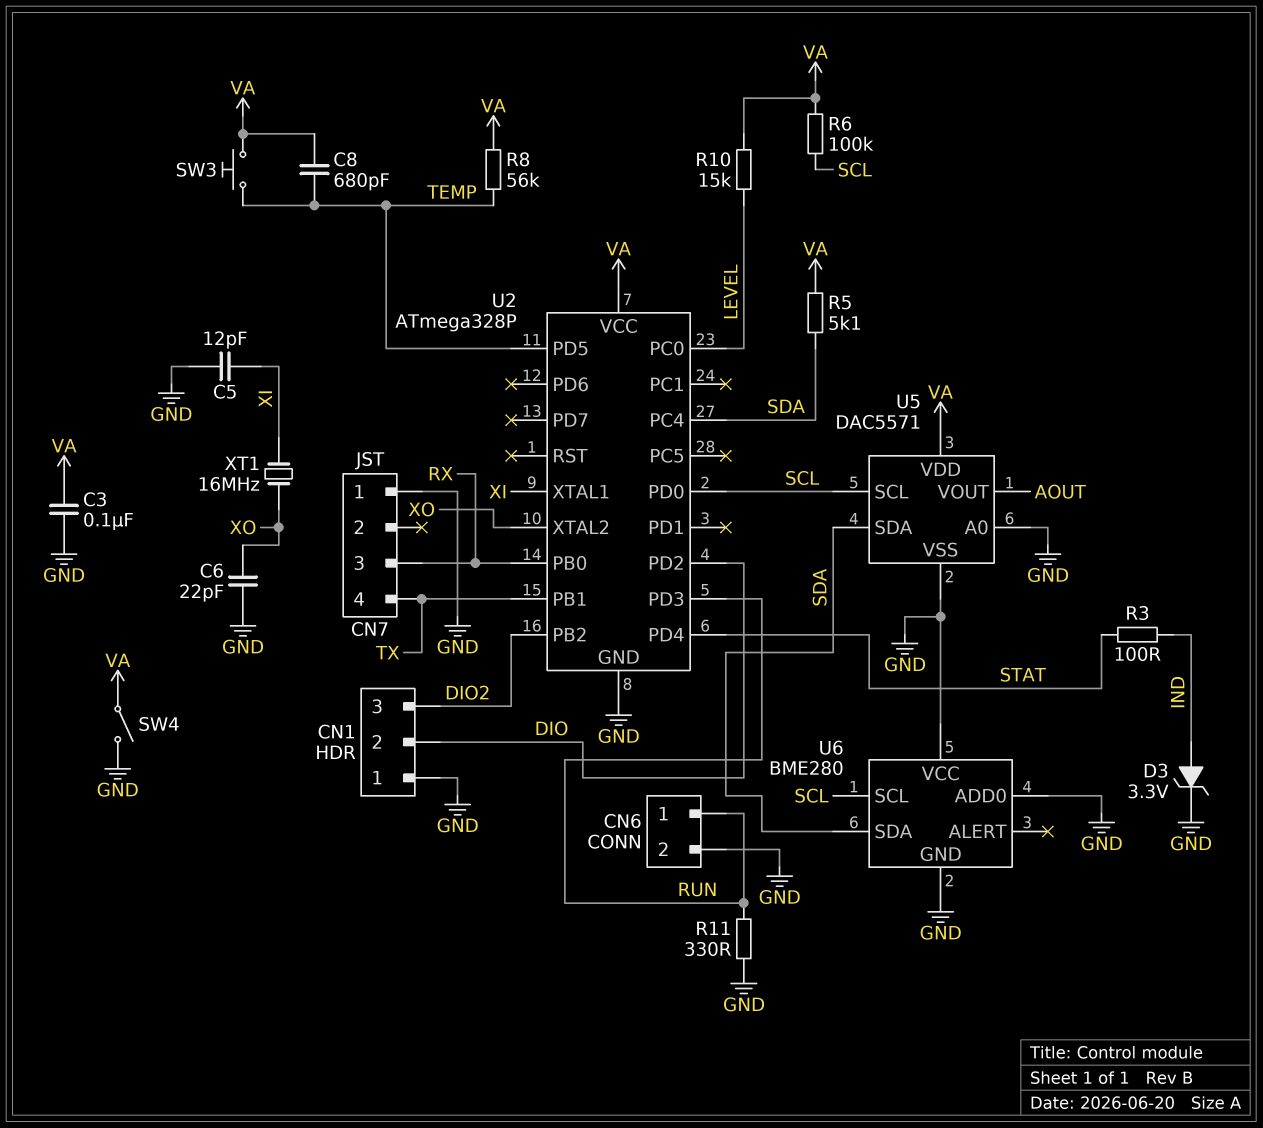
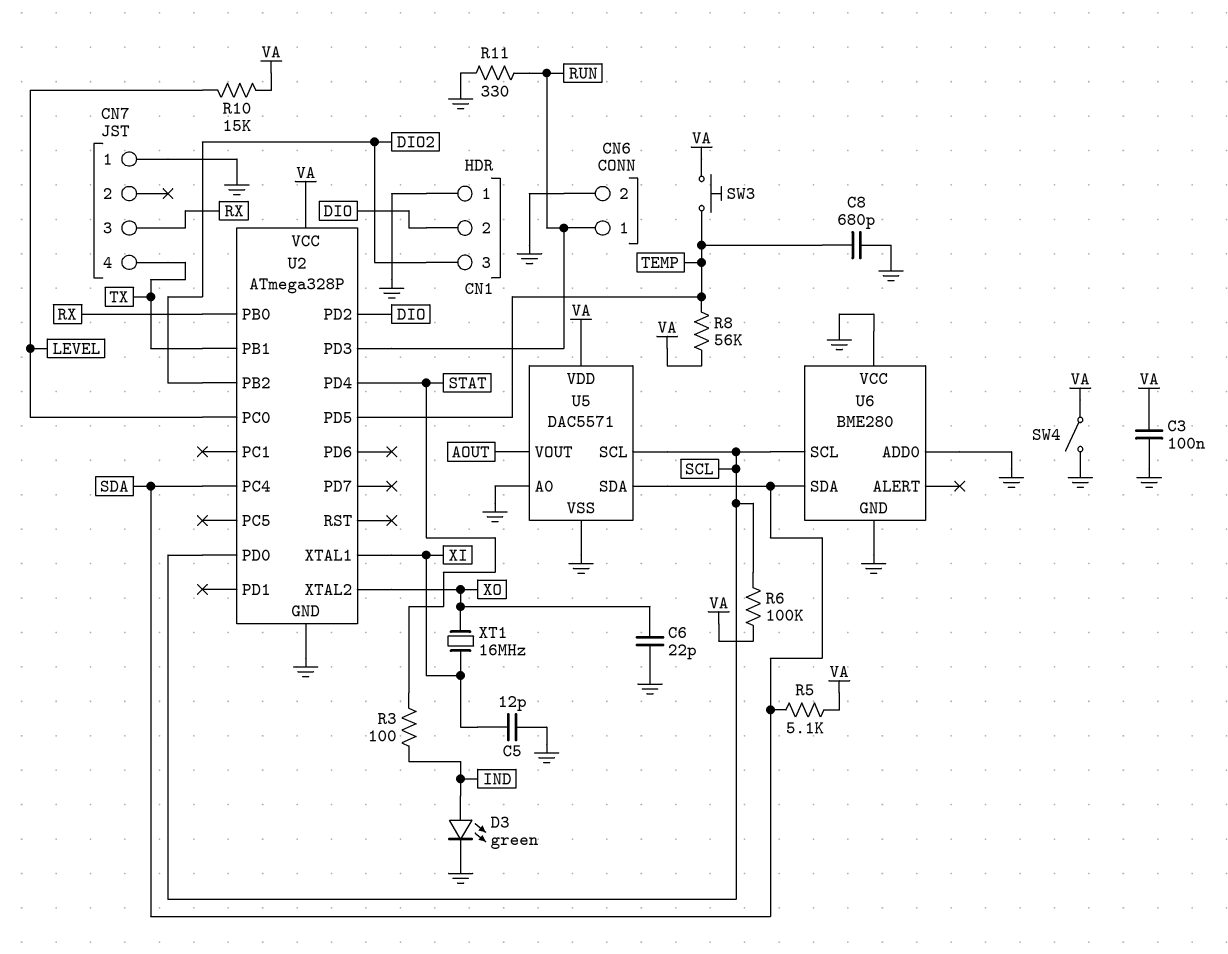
C8: 680pF (TEMP, VA) -> 680pF (GND, TEMP)
D3: zener 3.3V (A IND, K GND) -> LED green (A IND, K GND)

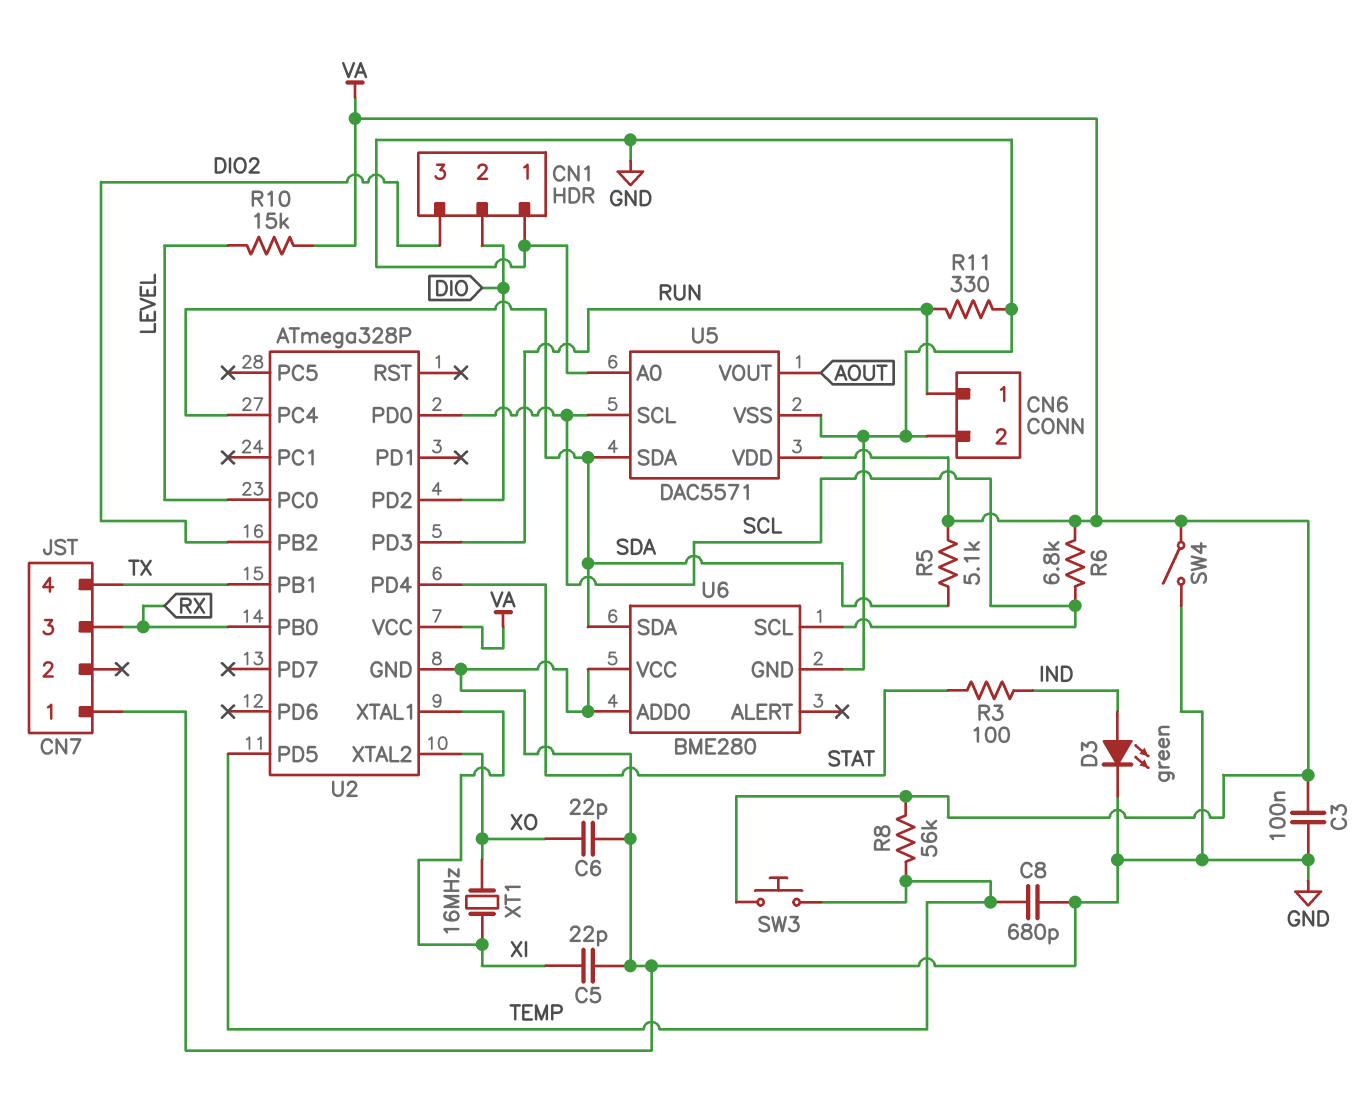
C5: 12pF (GND, XI) -> 22pF (GND, XI)
R6: 100k (SCL, VA) -> 6.8k (SCL, VA)

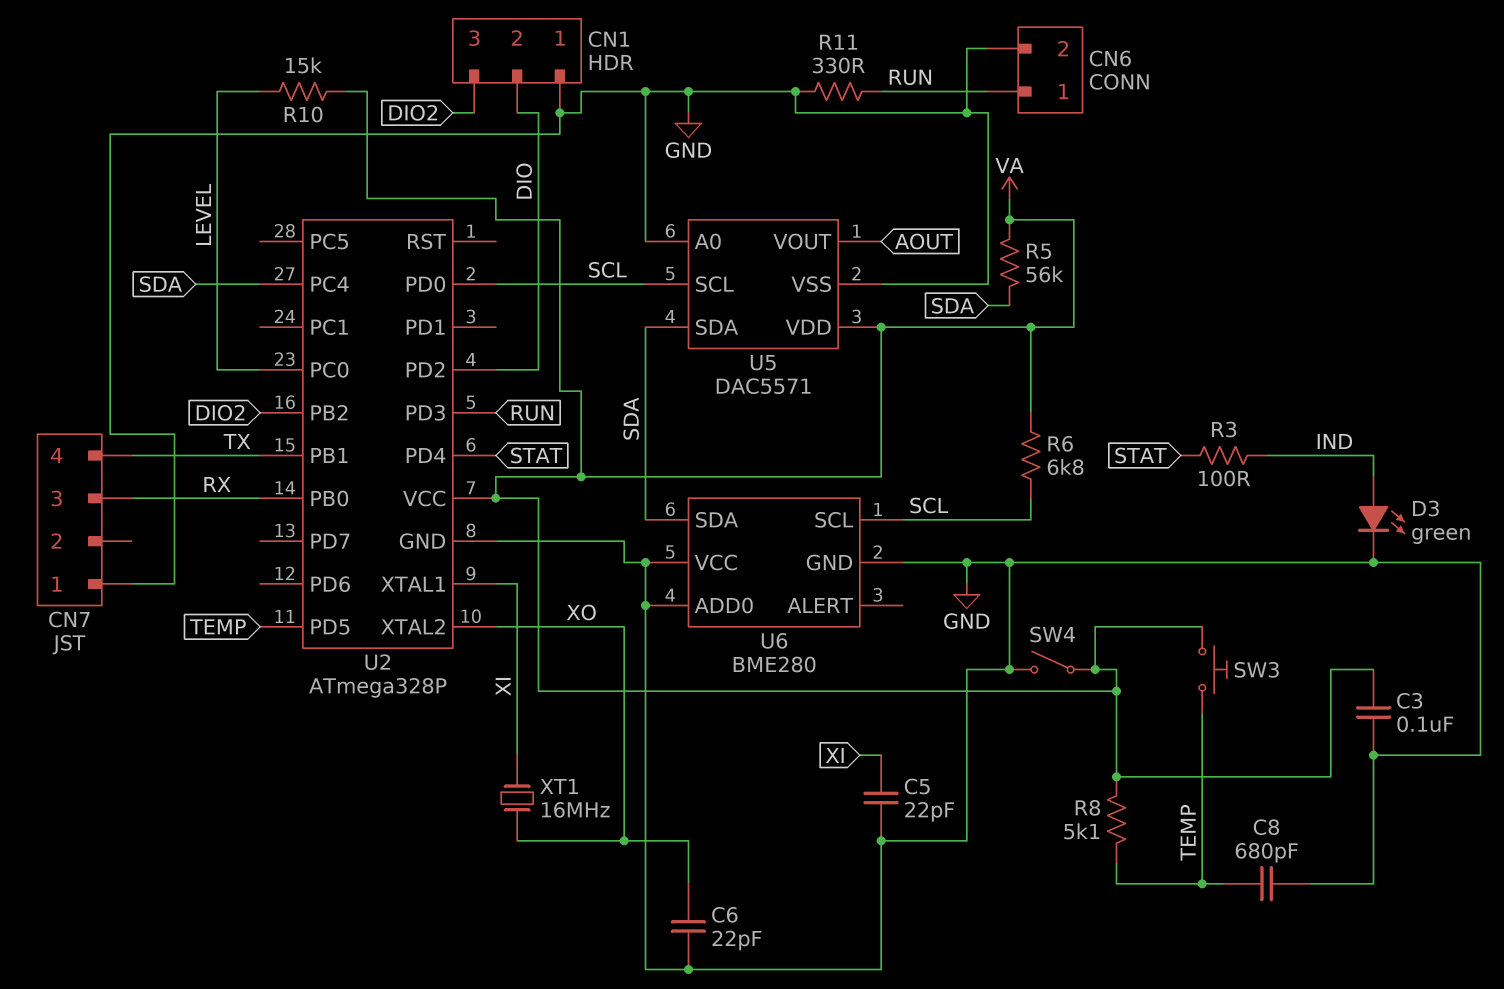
R5: 5.1k (SDA, VA) -> 56k (SDA, VA)
R8: 56k (TEMP, VA) -> 5.1k (TEMP, VA)

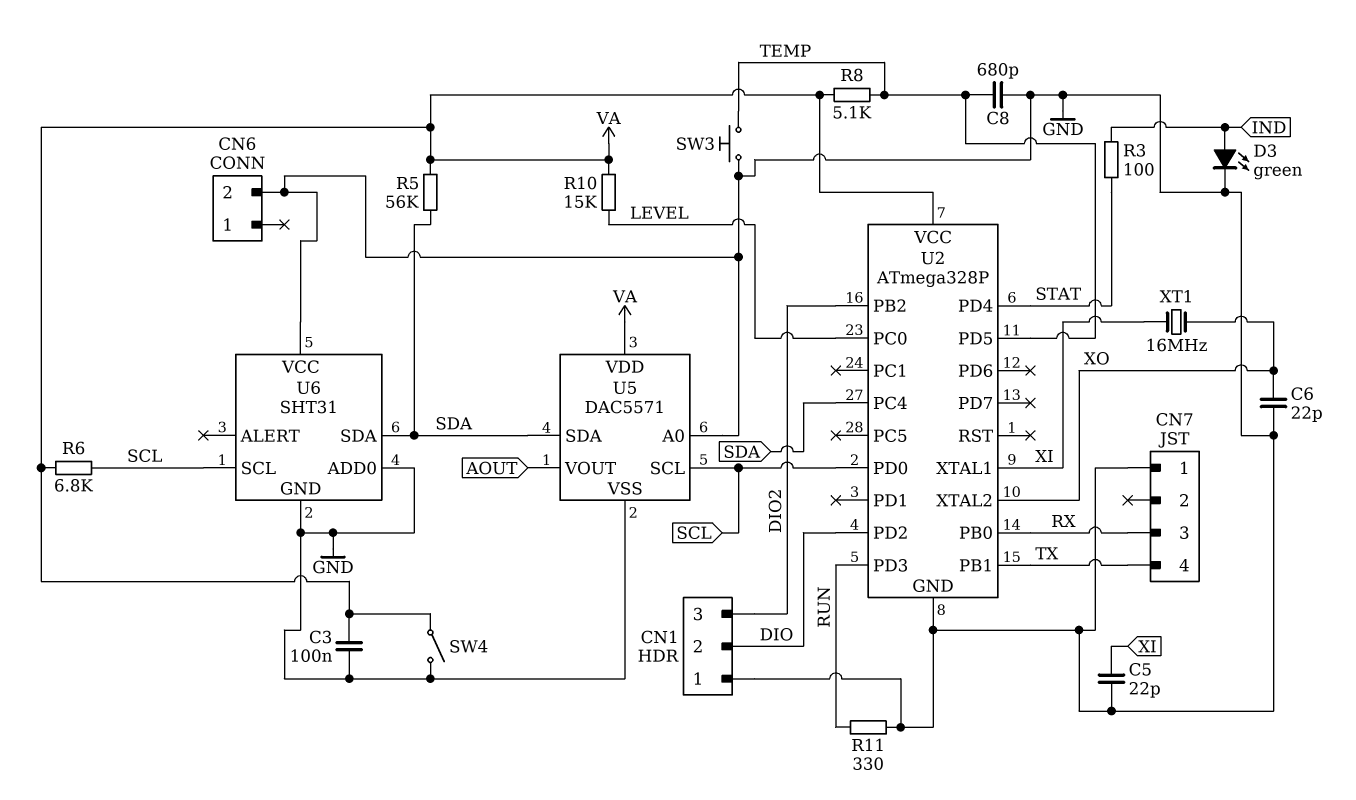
CN6 pin 1: RUN -> none
SW3: button (TEMP, VA) -> button (GND, TEMP)
U6: BME280 -> SHT31

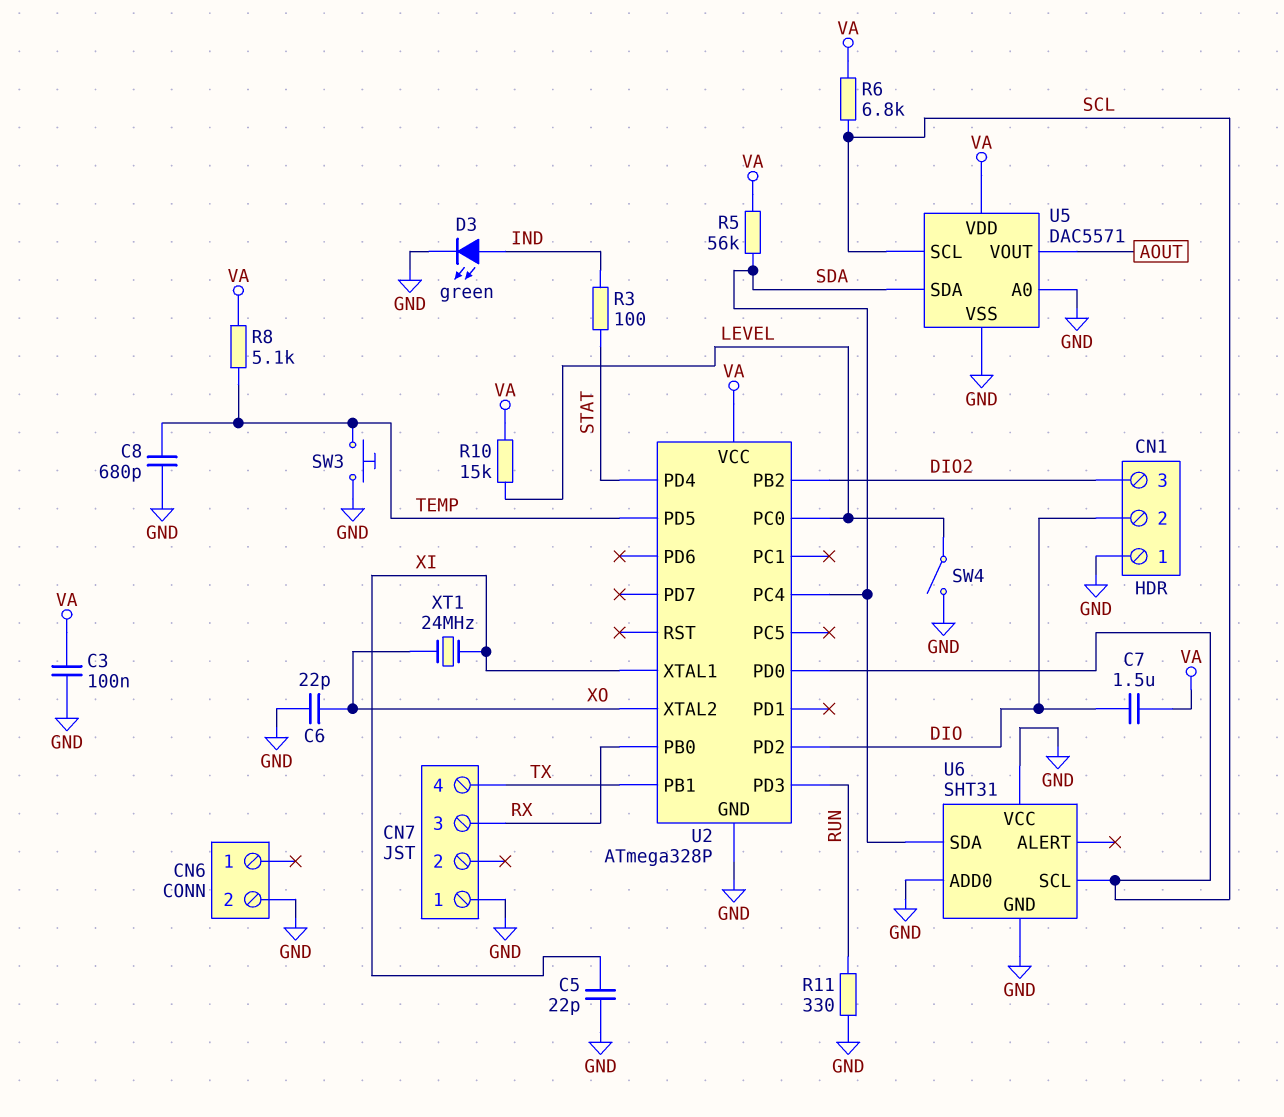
C7: none -> 1.5uF (DIO, VA)
SW4: switch (GND, VA) -> switch (GND, LEVEL)
XT1: 16MHz (XI, XO) -> 24MHz (XI, XO)

